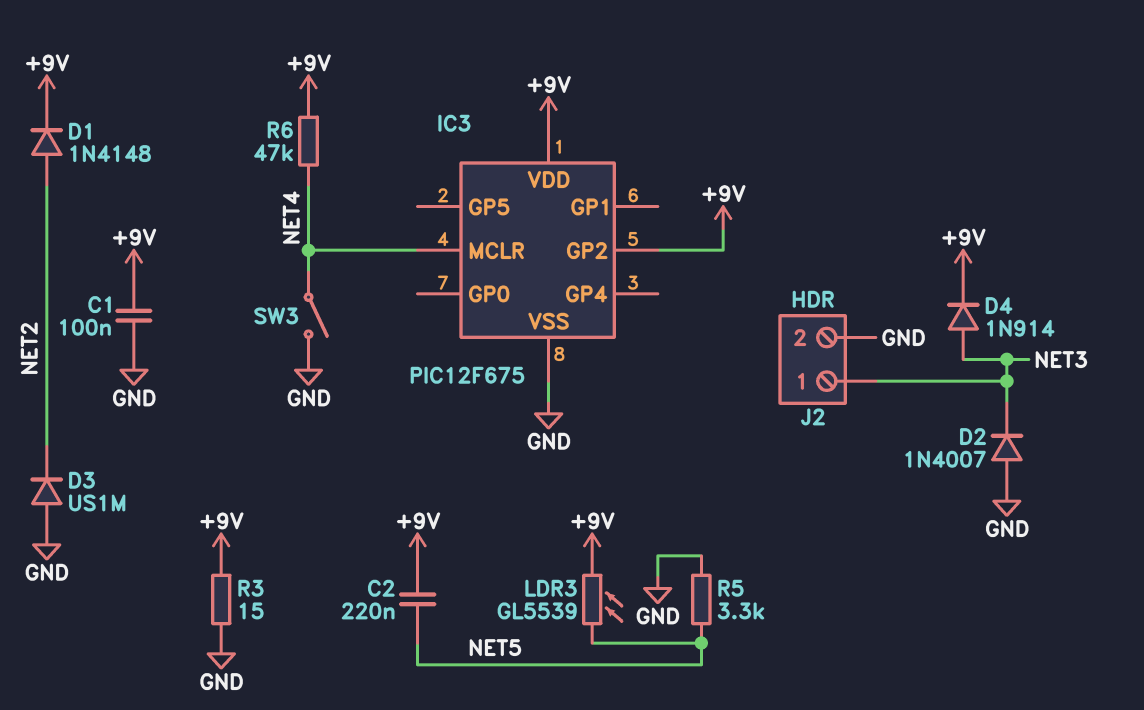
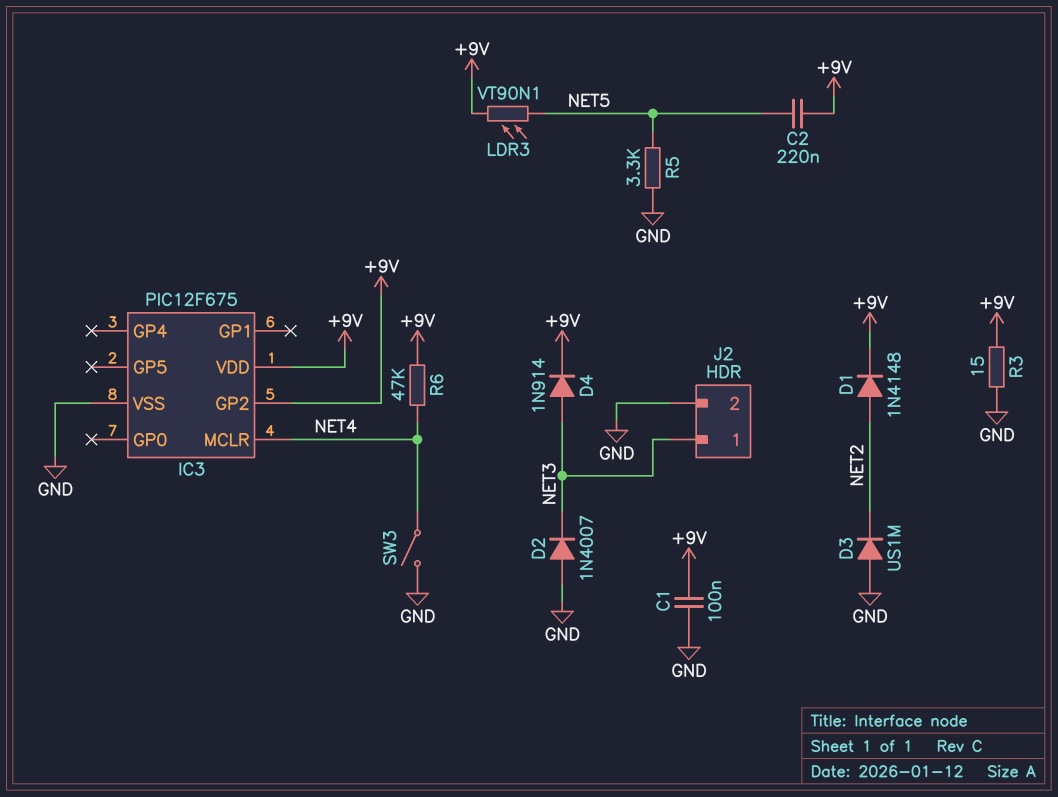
LDR3: GL5539 (+9V, NET5) -> VT90N1 (+9V, NET5)

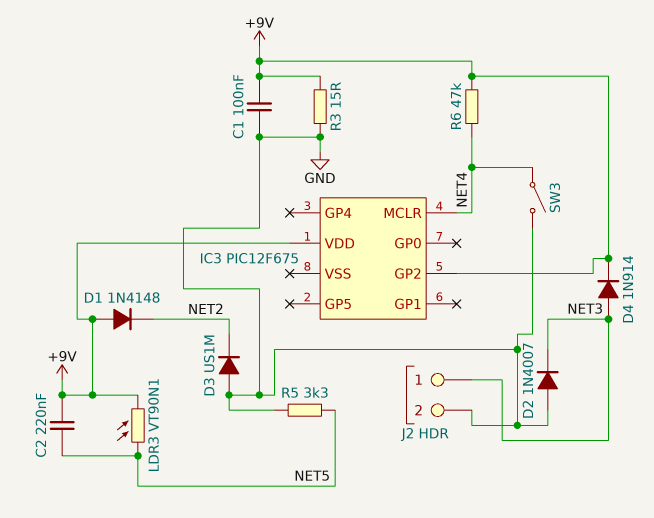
D1: diode 1N4148 (A NET2, K +9V) -> diode 1N4148 (A +9V, K NET2)
IC3 pin VSS: GND -> none

